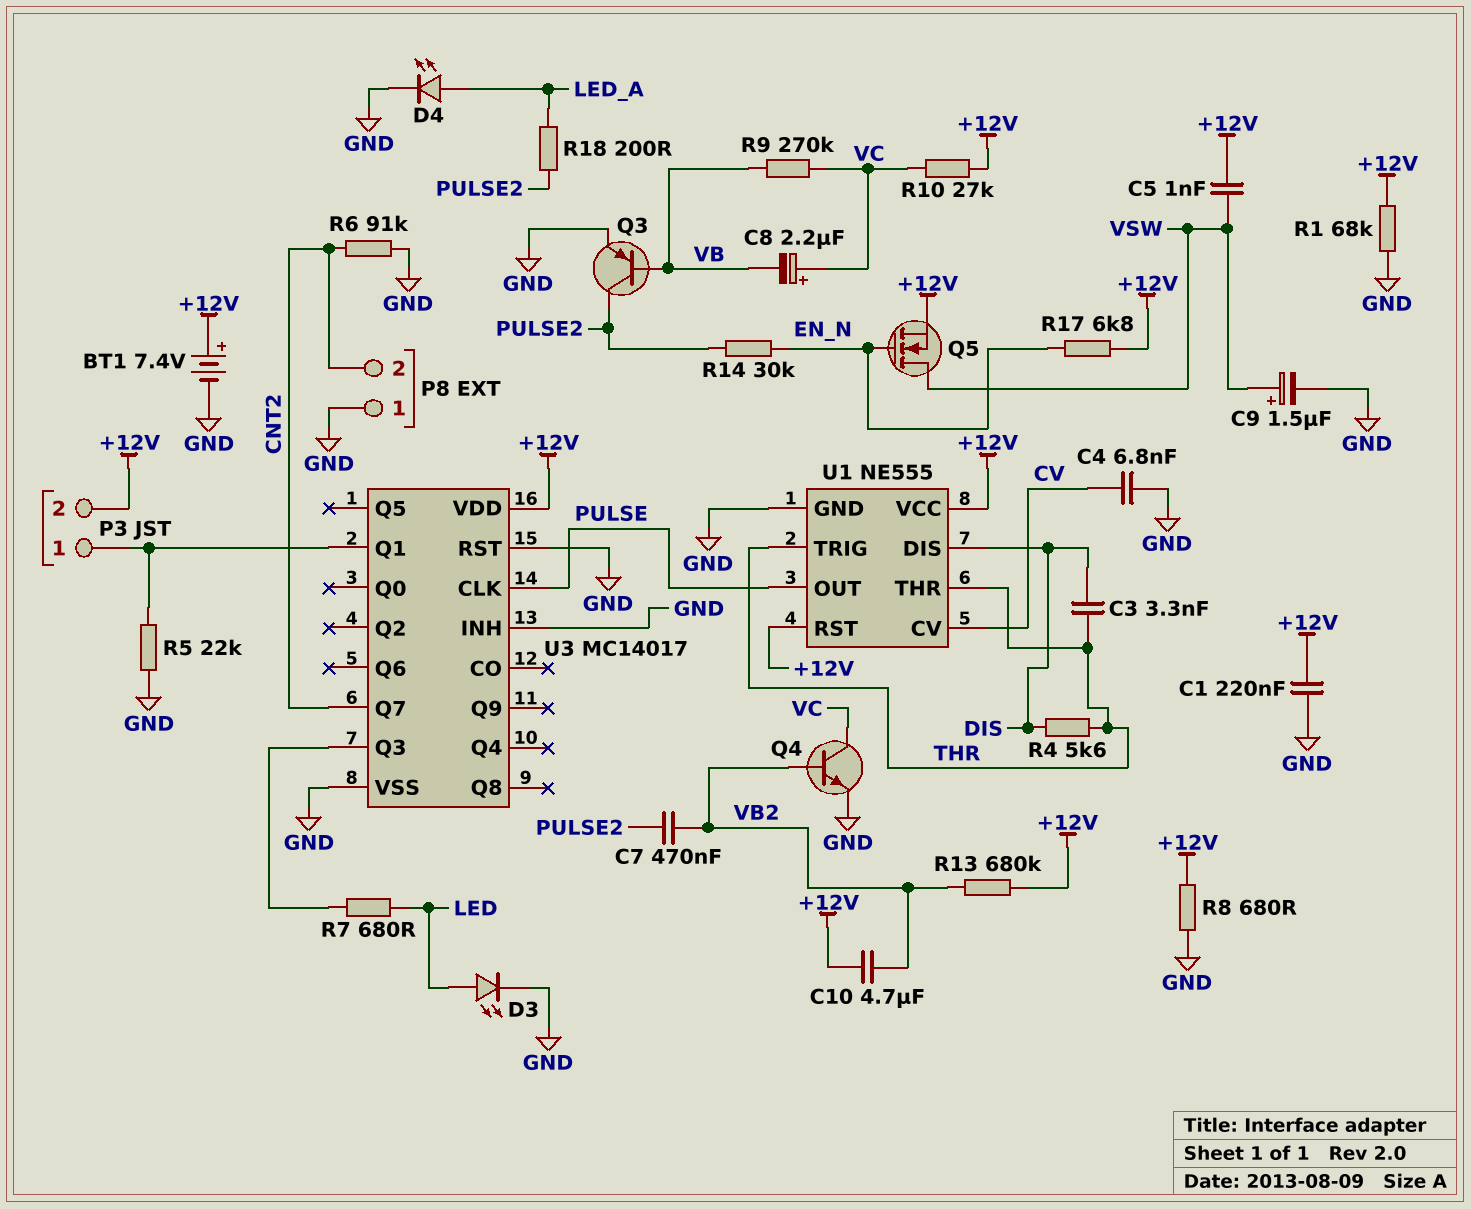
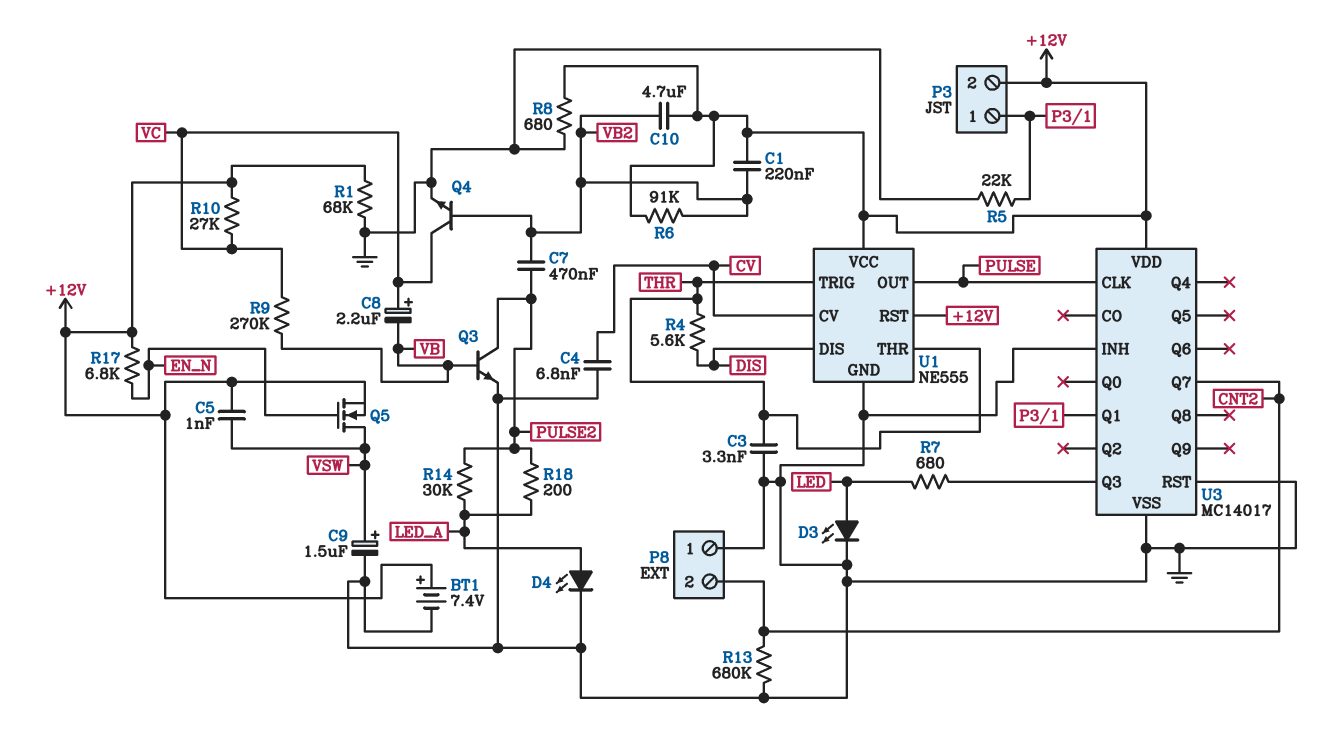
C1: 220nF (+12V, GND) -> 220nF (+12V, VB2)
C3: 3.3nF (DIS, THR) -> 3.3nF (GND, THR)
Q3: PNP (B VB, C PULSE2, E GND) -> NPN (B VB, C PULSE2, E GND)
R6: 91k (CNT2, GND) -> 91k (+12V, VB2)
R13: 680k (+12V, VB2) -> 680k (CNT2, GND)
R14: 30k (EN_N, PULSE2) -> 30k (LED_A, PULSE2)

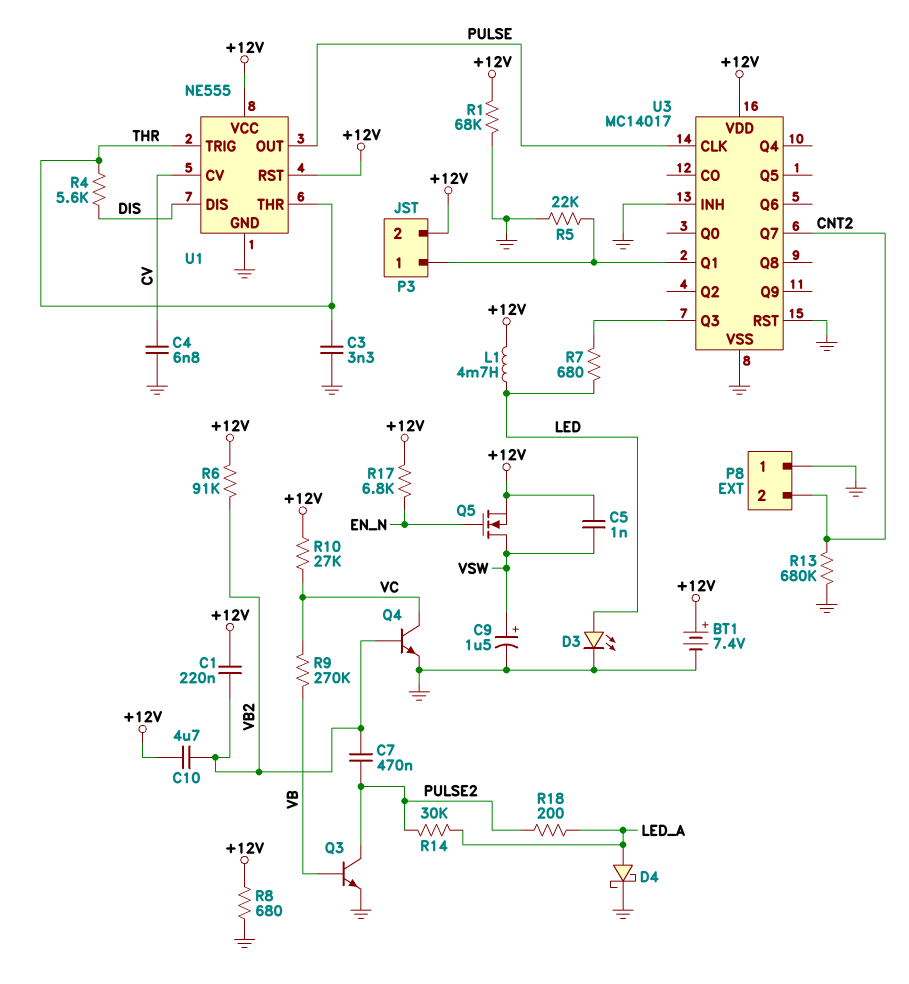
C8: 2.2uF (plus VC, minus VB) -> none
D4: LED (A LED_A, K GND) -> schottky (A LED_A, K GND)
L1: none -> 4.7mH (+12V, LED)

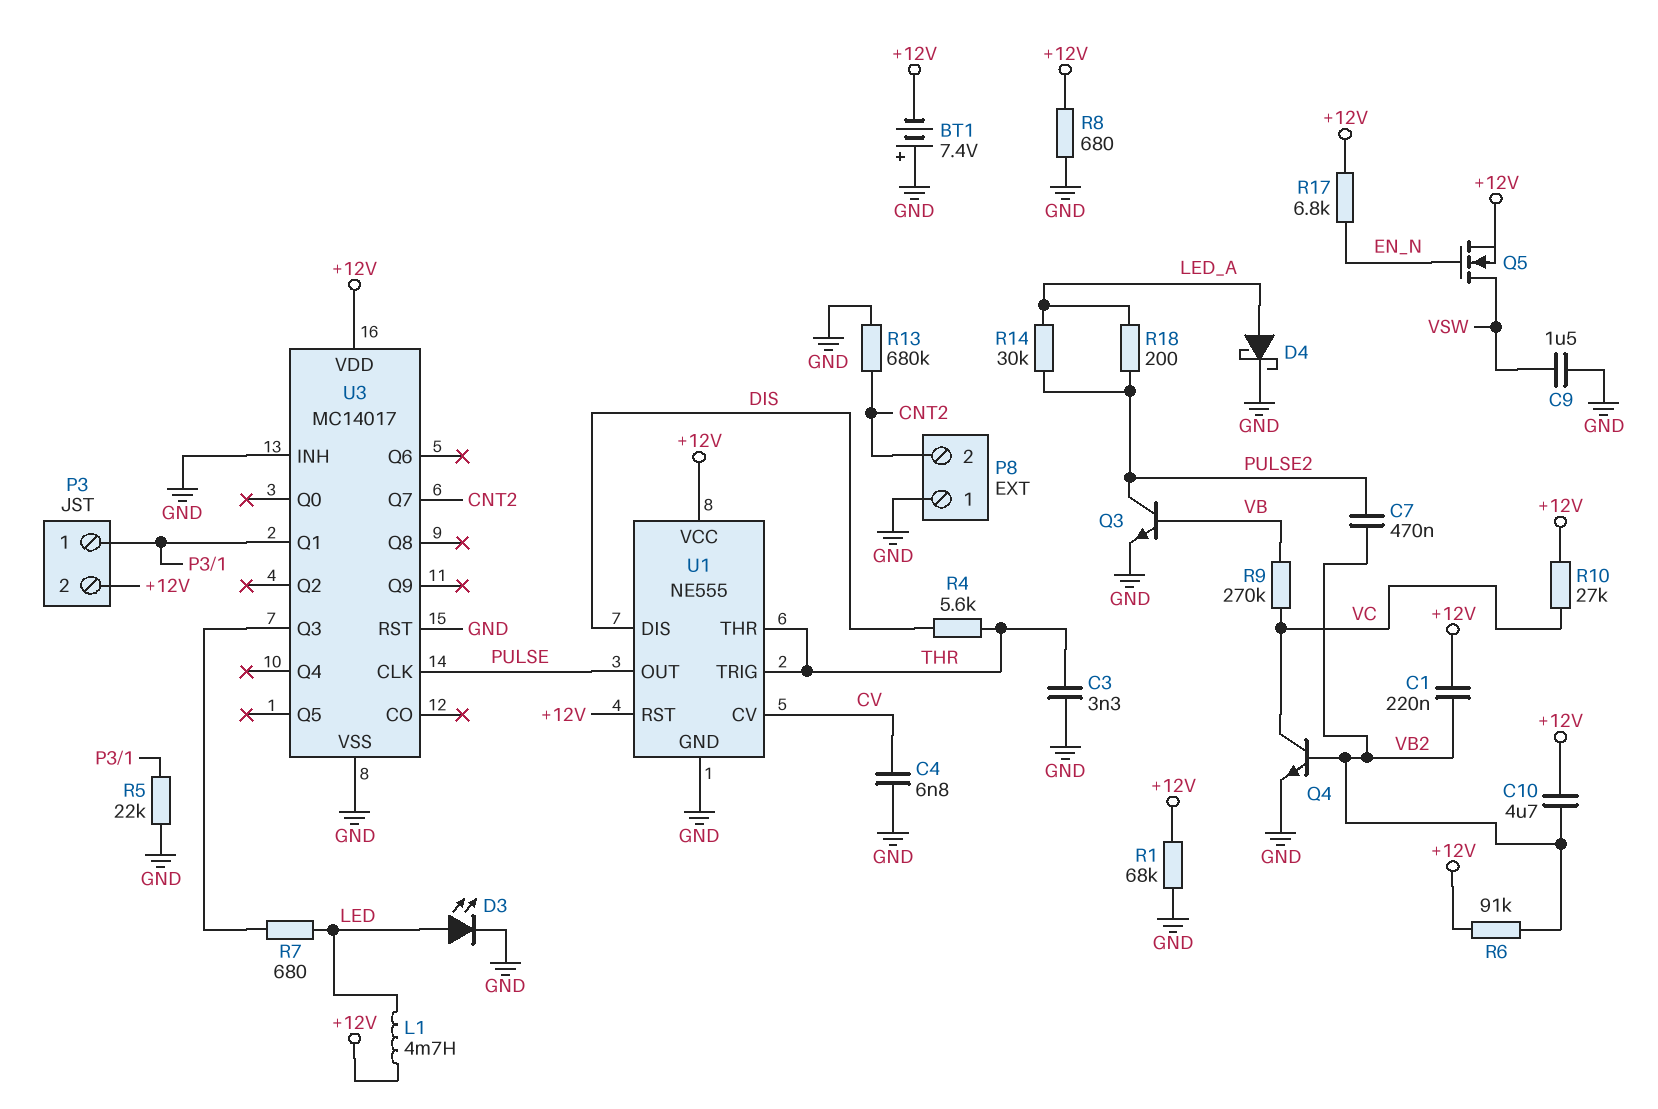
BT1: 7.4V (plus +12V, minus GND) -> 7.4V (plus GND, minus +12V)
C5: 1nF (+12V, VSW) -> none
C9: 1.5uF (plus VSW, minus GND) -> 1.5uF (GND, VSW)

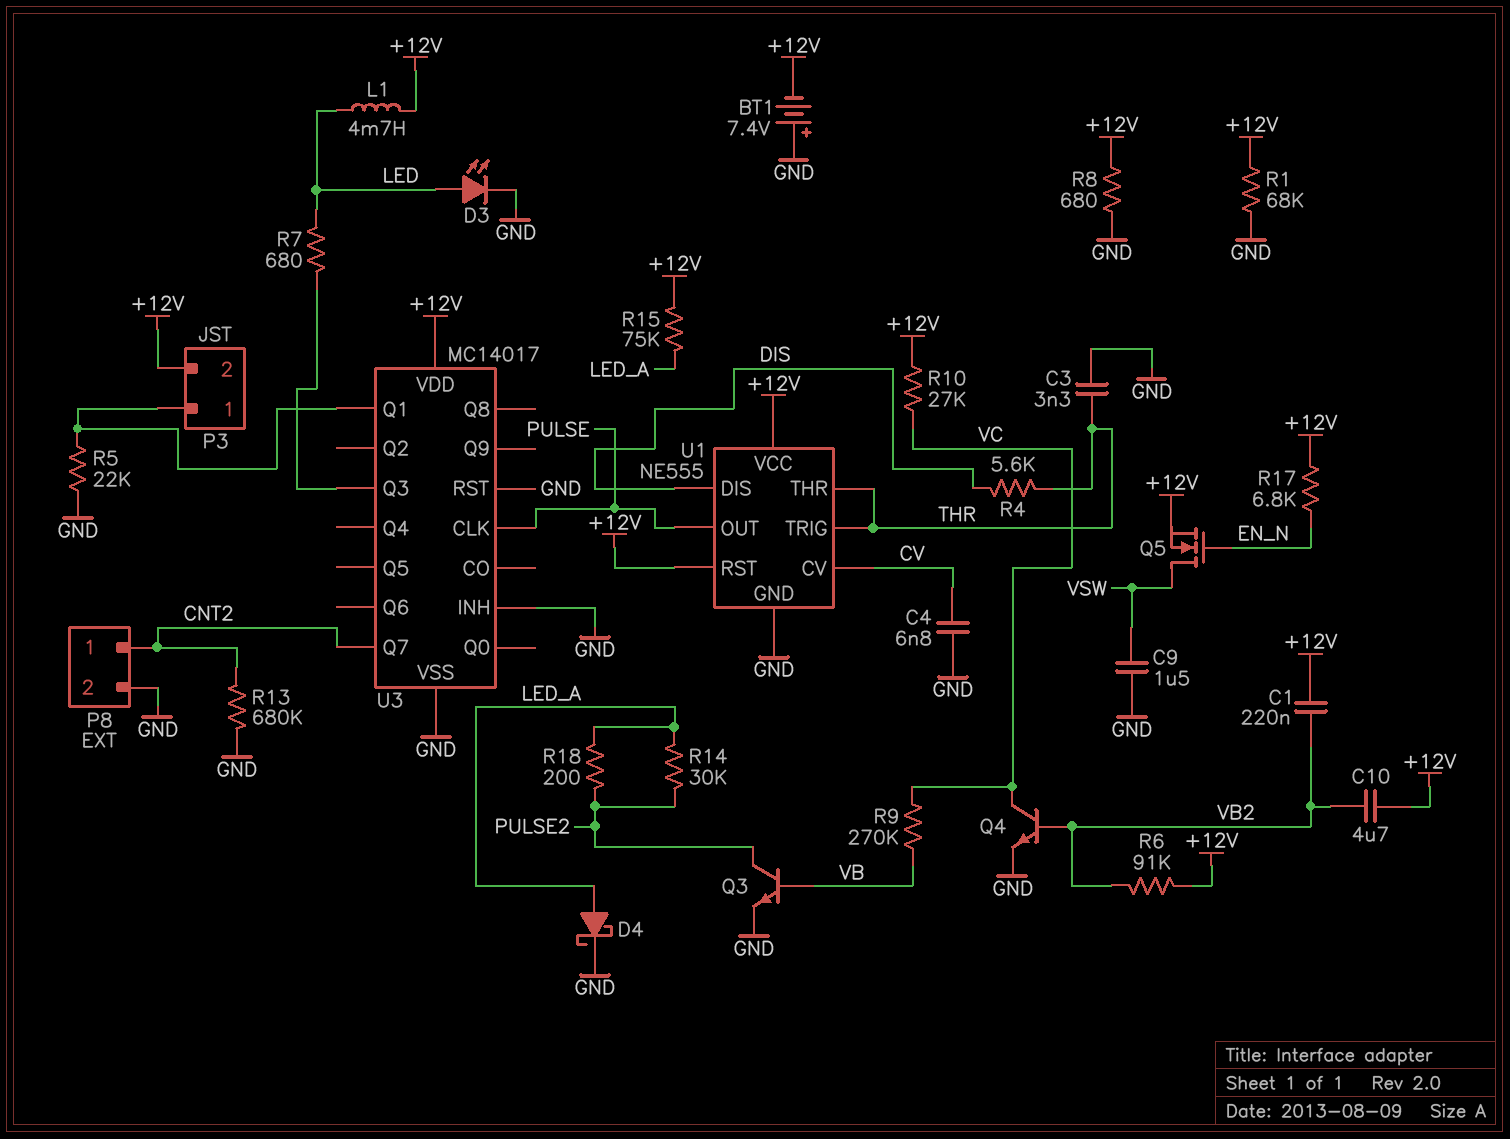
C7: 470nF (PULSE2, VB2) -> none
P8 pin 1: GND -> CNT2
P8 pin 2: CNT2 -> GND
R15: none -> 75k (+12V, LED_A)

